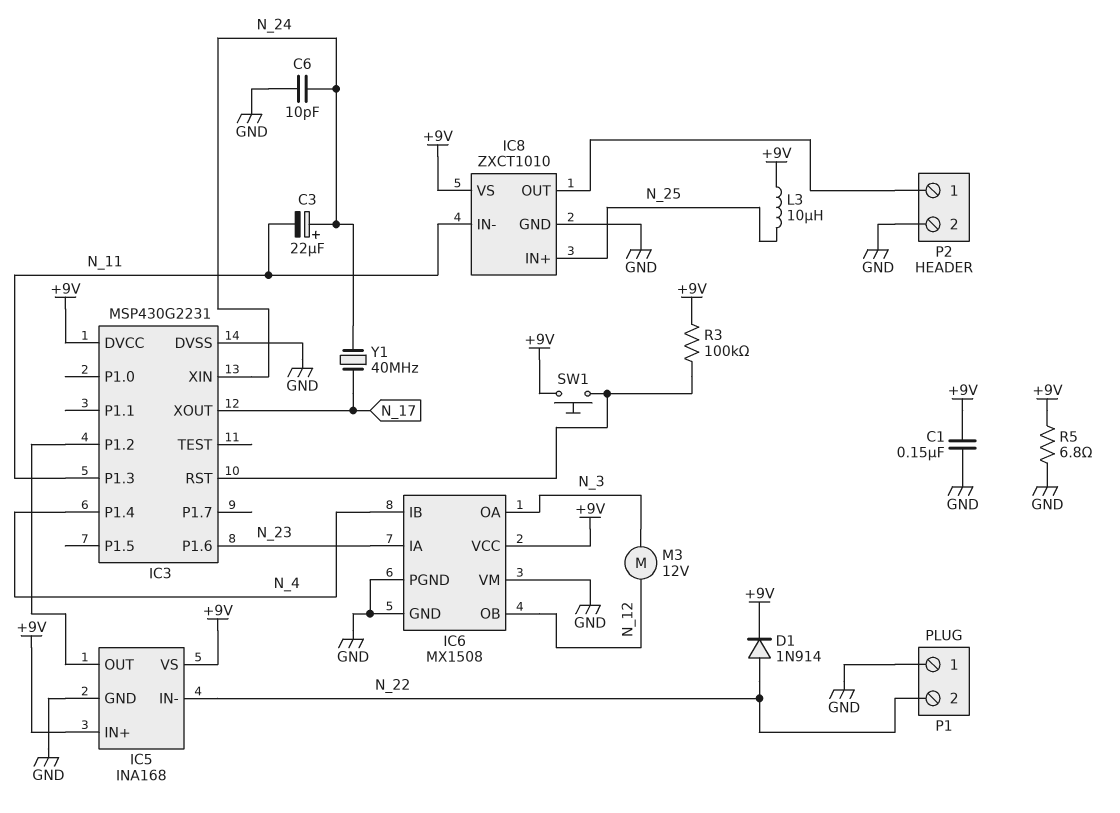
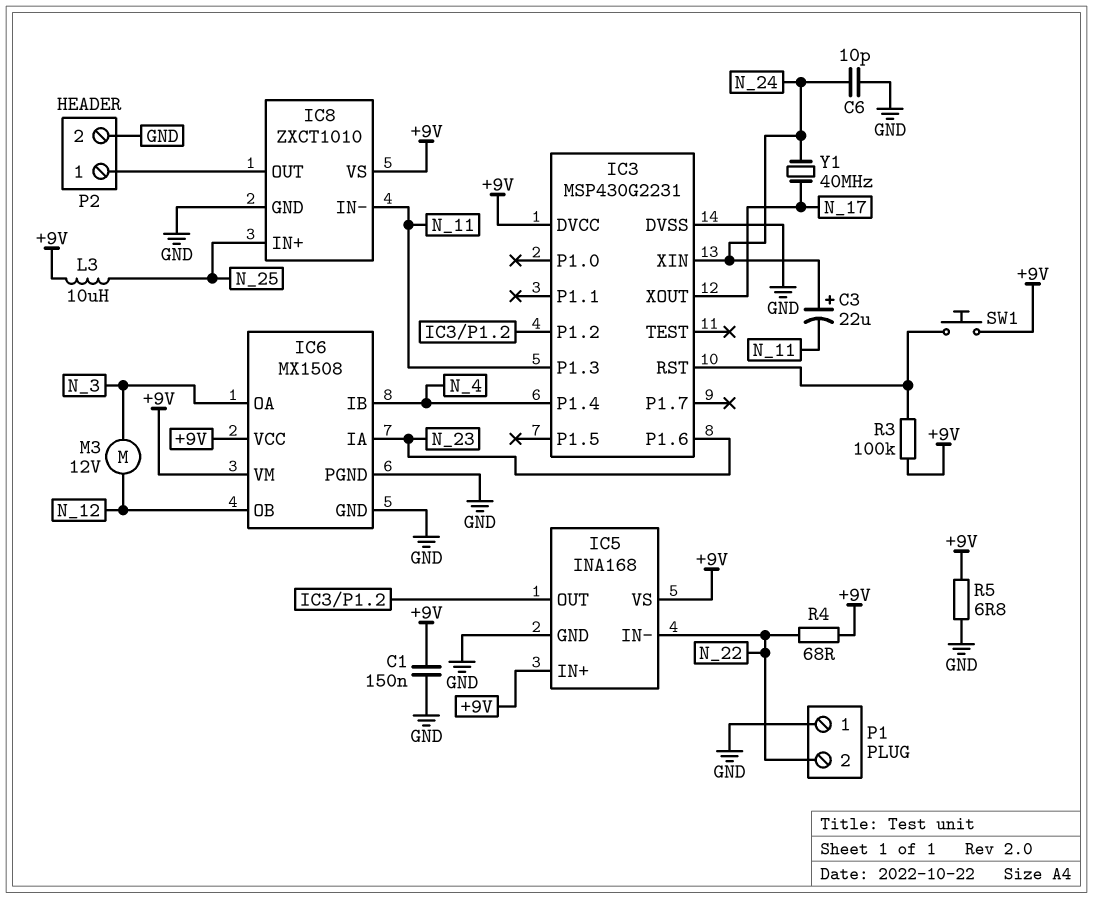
D1: diode 1N914 (A N_22, K +9V) -> none
IC6 pin VM: GND -> +9V
R4: none -> 68 (+9V, N_22)

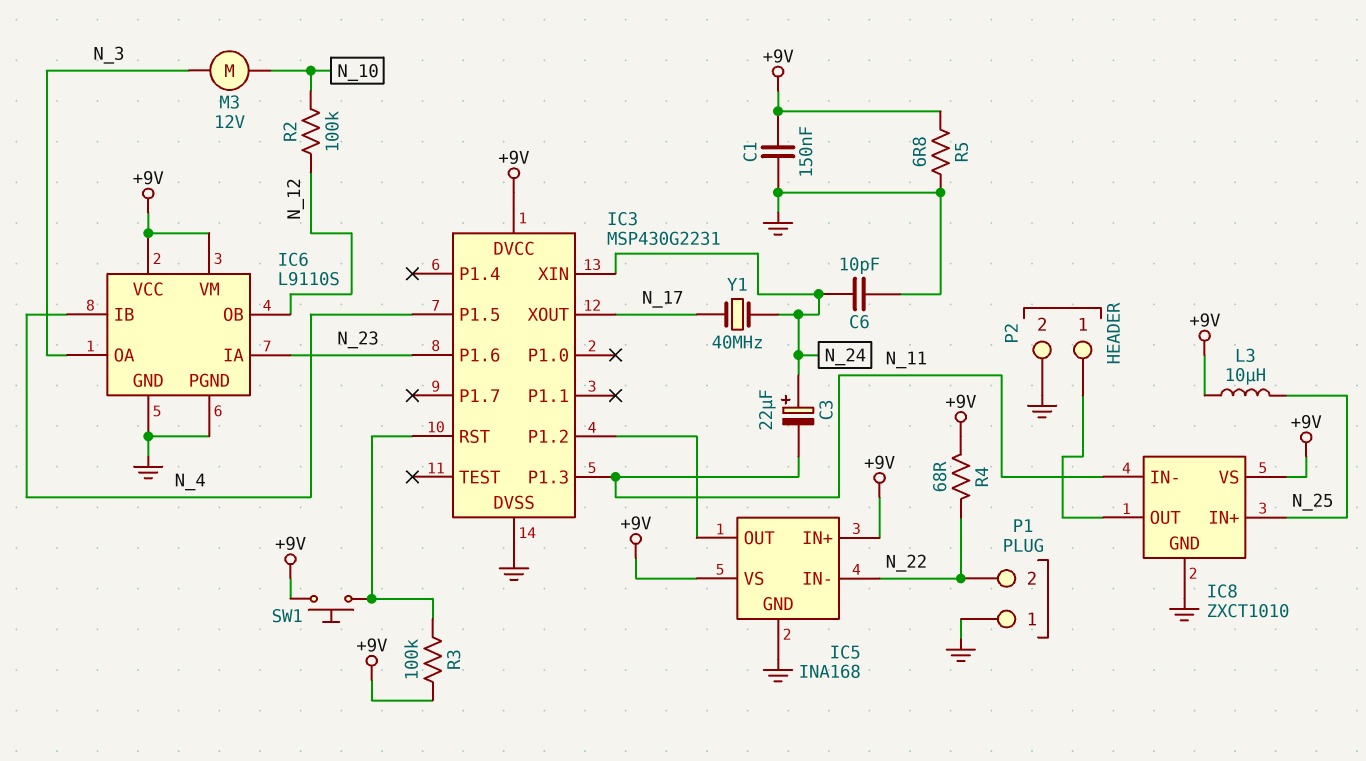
IC3 pin P1.4: N_4 -> none
IC3 pin P1.5: none -> N_4
IC6: MX1508 -> L9110S
M3: motor 12V (N_3, N_12) -> motor 12V (N_3, N_10)
R2: none -> 100k (N_10, N_12)

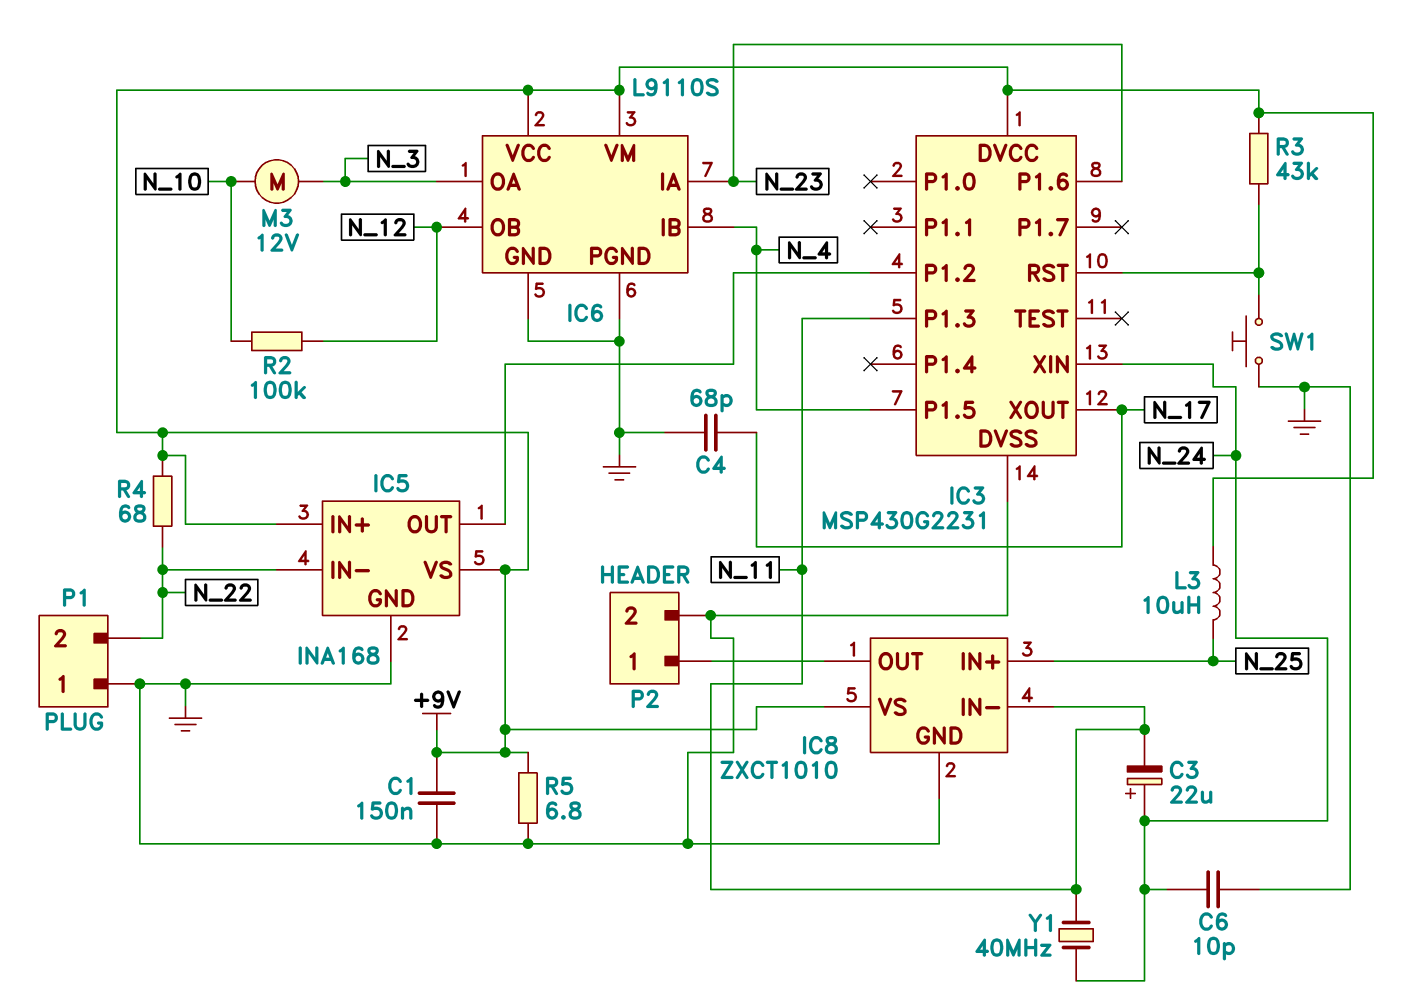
C4: none -> 68pF (GND, N_17)
R3: 100k (+9V, IC3/RST) -> 43k (+9V, IC3/RST)
SW1: button (+9V, IC3/RST) -> button (GND, IC3/RST)
Y1: 40MHz (N_17, N_24) -> 40MHz (N_11, N_24)

